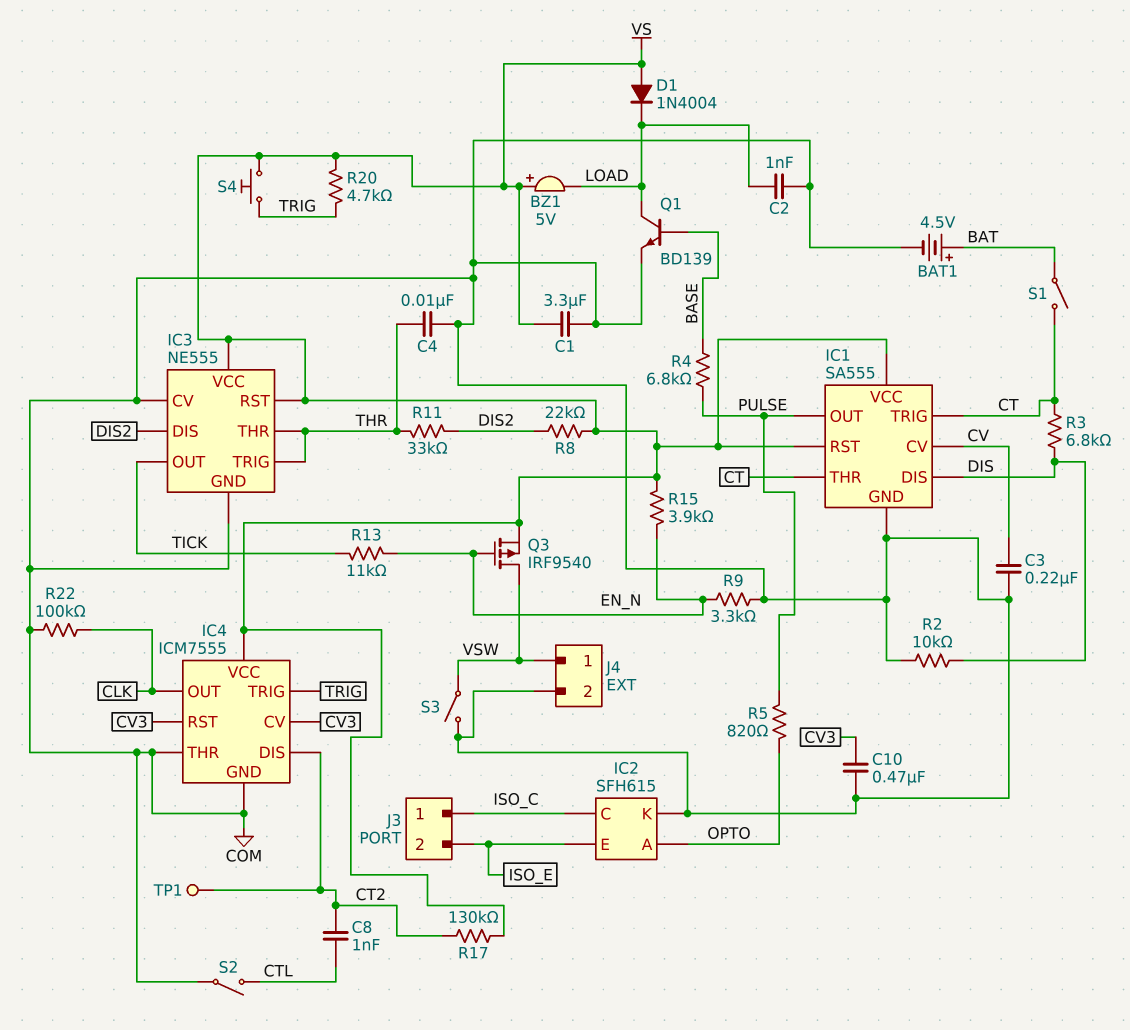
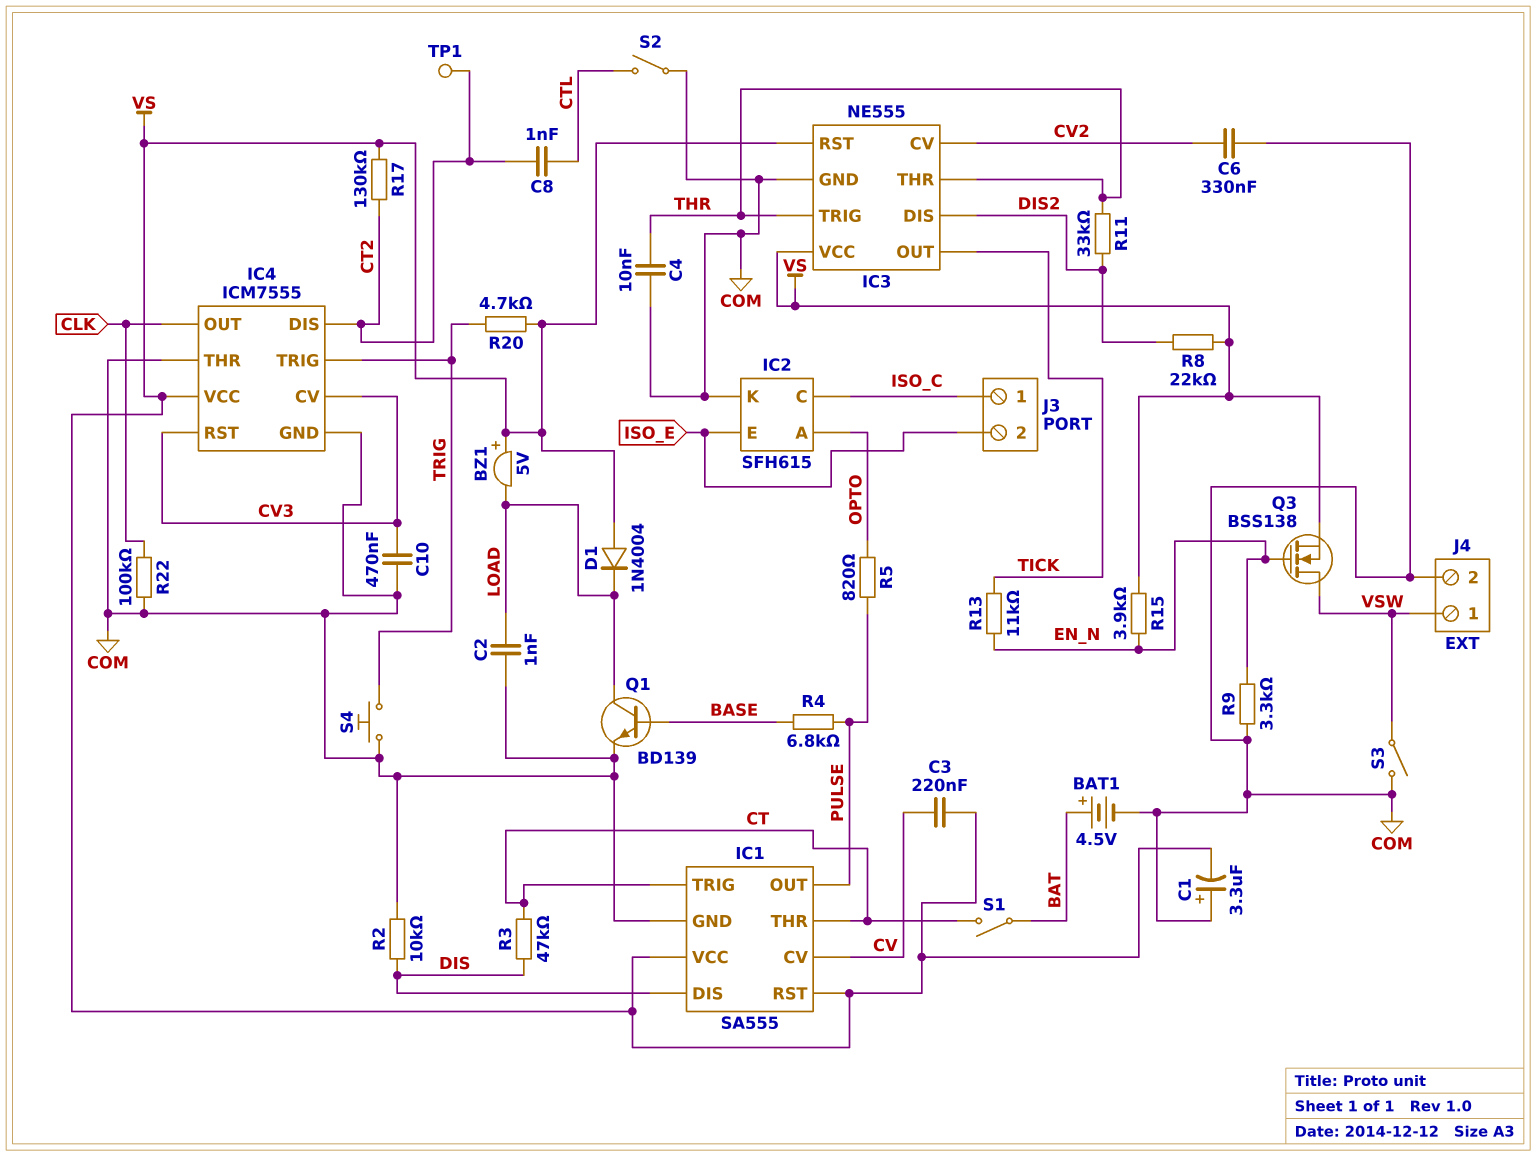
C1: 3.3uF (COM, VS) -> 3.3uF (plus COM, minus VS)
C3: 220nF (COM, CV) -> 220nF (CV, VS)
C6: none -> 330nF (COM, CV2)
IC3 pin CV: COM -> CV2
Q3: PMOS IRF9540 (G EN_N, D VSW, S VS) -> NMOS BSS138 (G EN_N, D VSW, S VS)
R3: 6.8k (CT, DIS) -> 47k (CT, DIS)
S4: button (TRIG, VS) -> button (COM, TRIG)

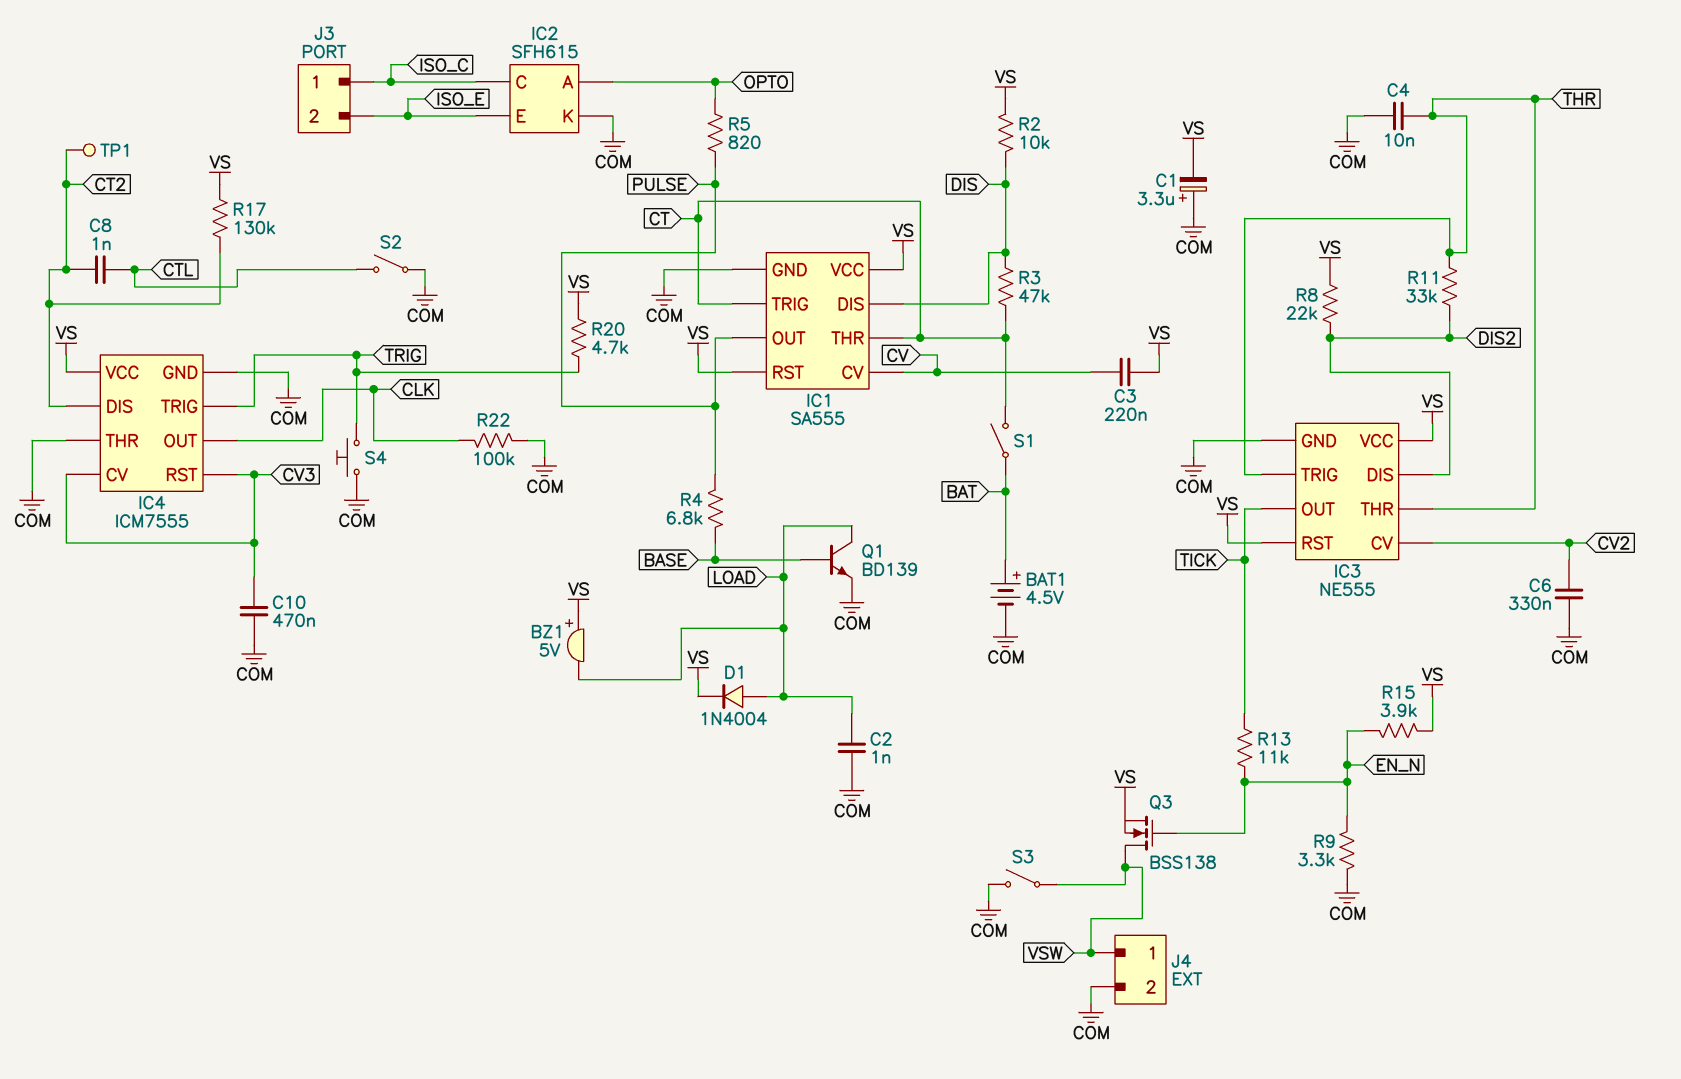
D1: diode 1N4004 (A VS, K LOAD) -> diode 1N4004 (A LOAD, K VS)
R2: 10k (COM, DIS) -> 10k (DIS, VS)

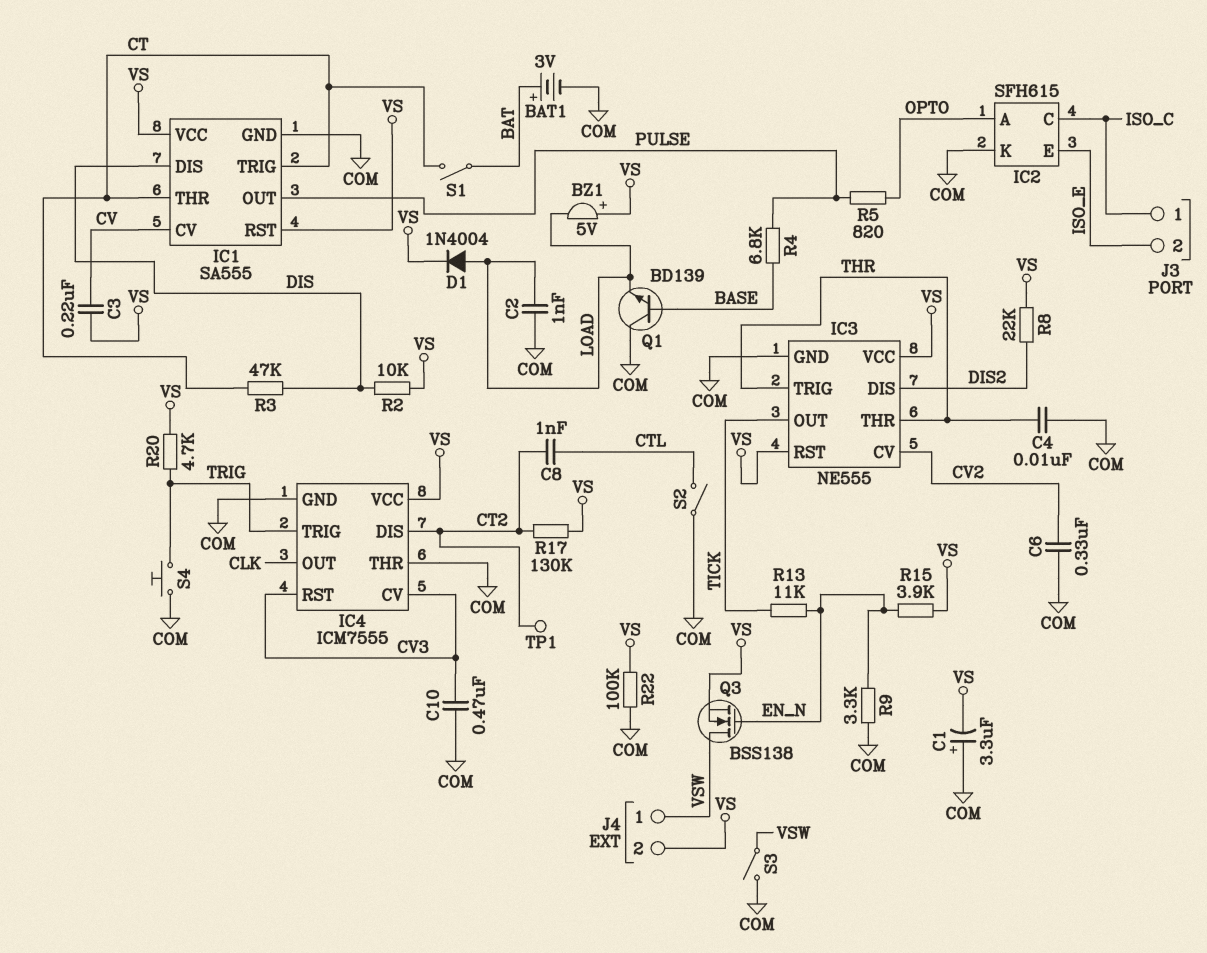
BAT1: 4.5V (plus BAT, minus COM) -> 3V (plus BAT, minus COM)
J4 pin 2: COM -> VS
Q1: NPN BD139 (B BASE, C LOAD, E COM) -> NPN BD139 (B BASE, C COM, E LOAD)
R11: 33k (DIS2, THR) -> none
R22: 100k (CLK, COM) -> 100k (COM, VS)

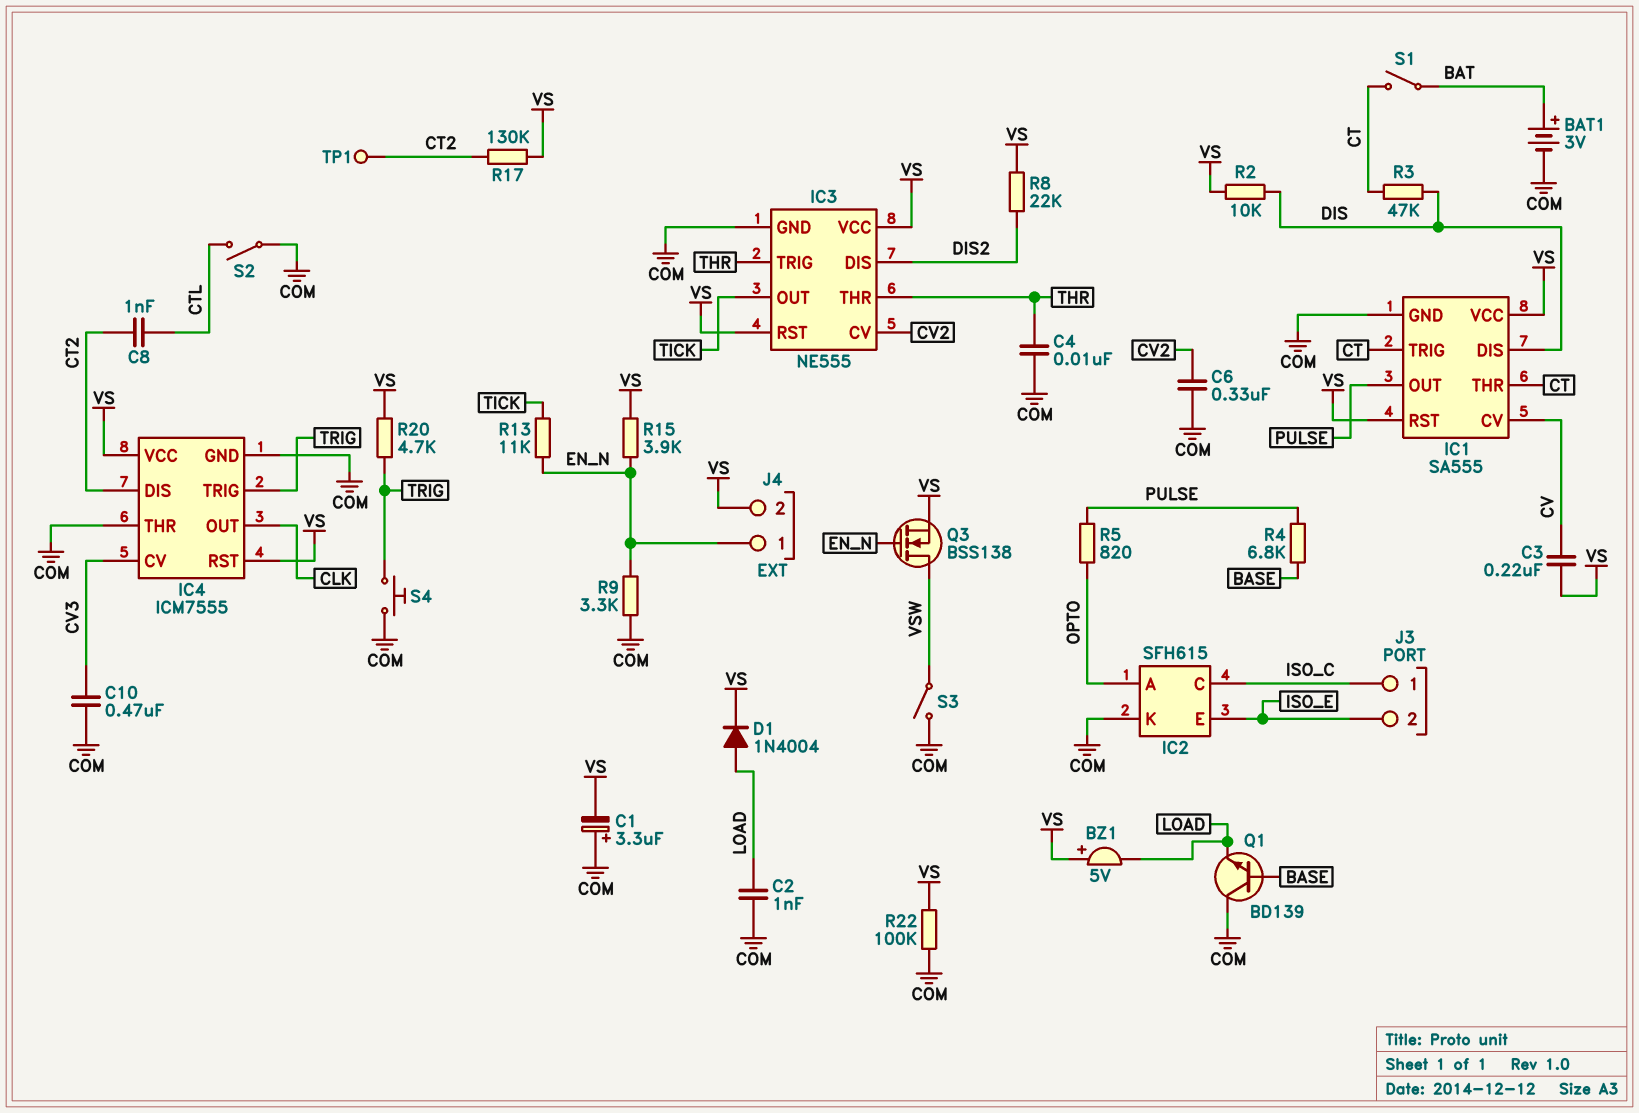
IC4 pin RST: CV3 -> VS
J4 pin 1: VSW -> EN_N

